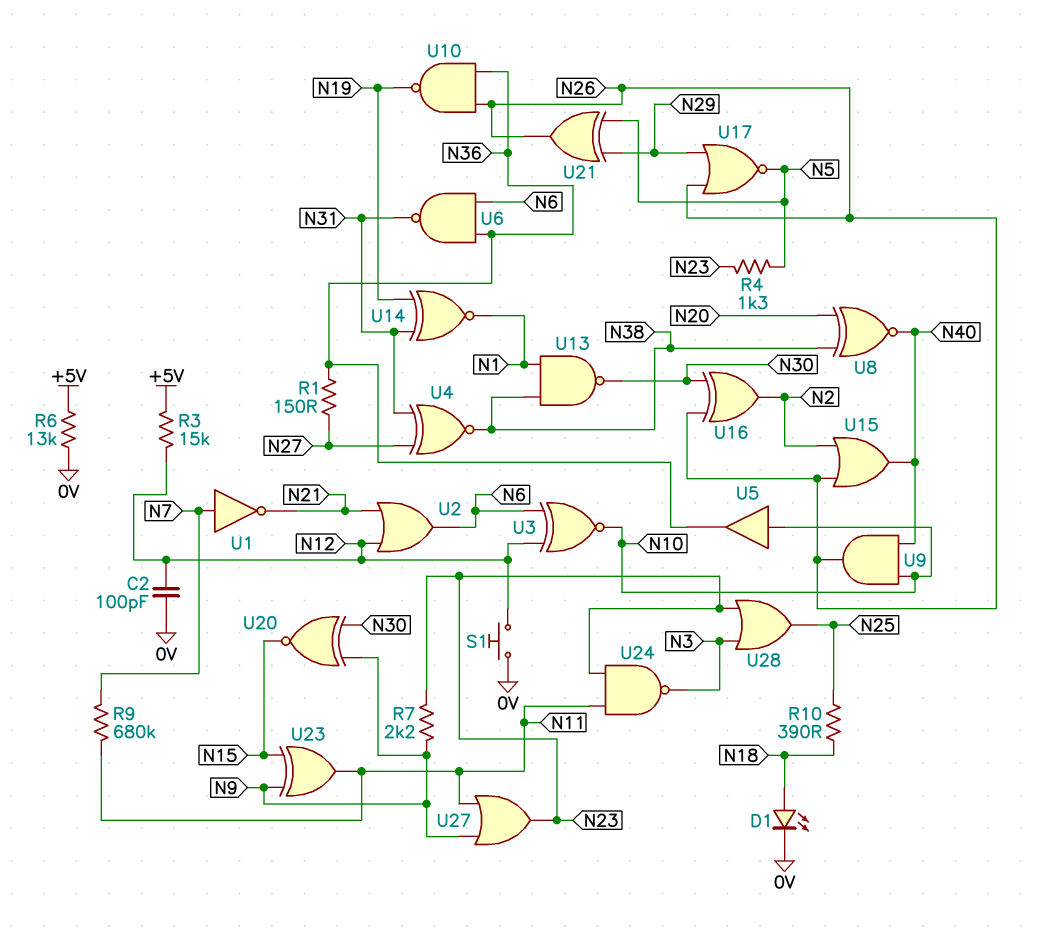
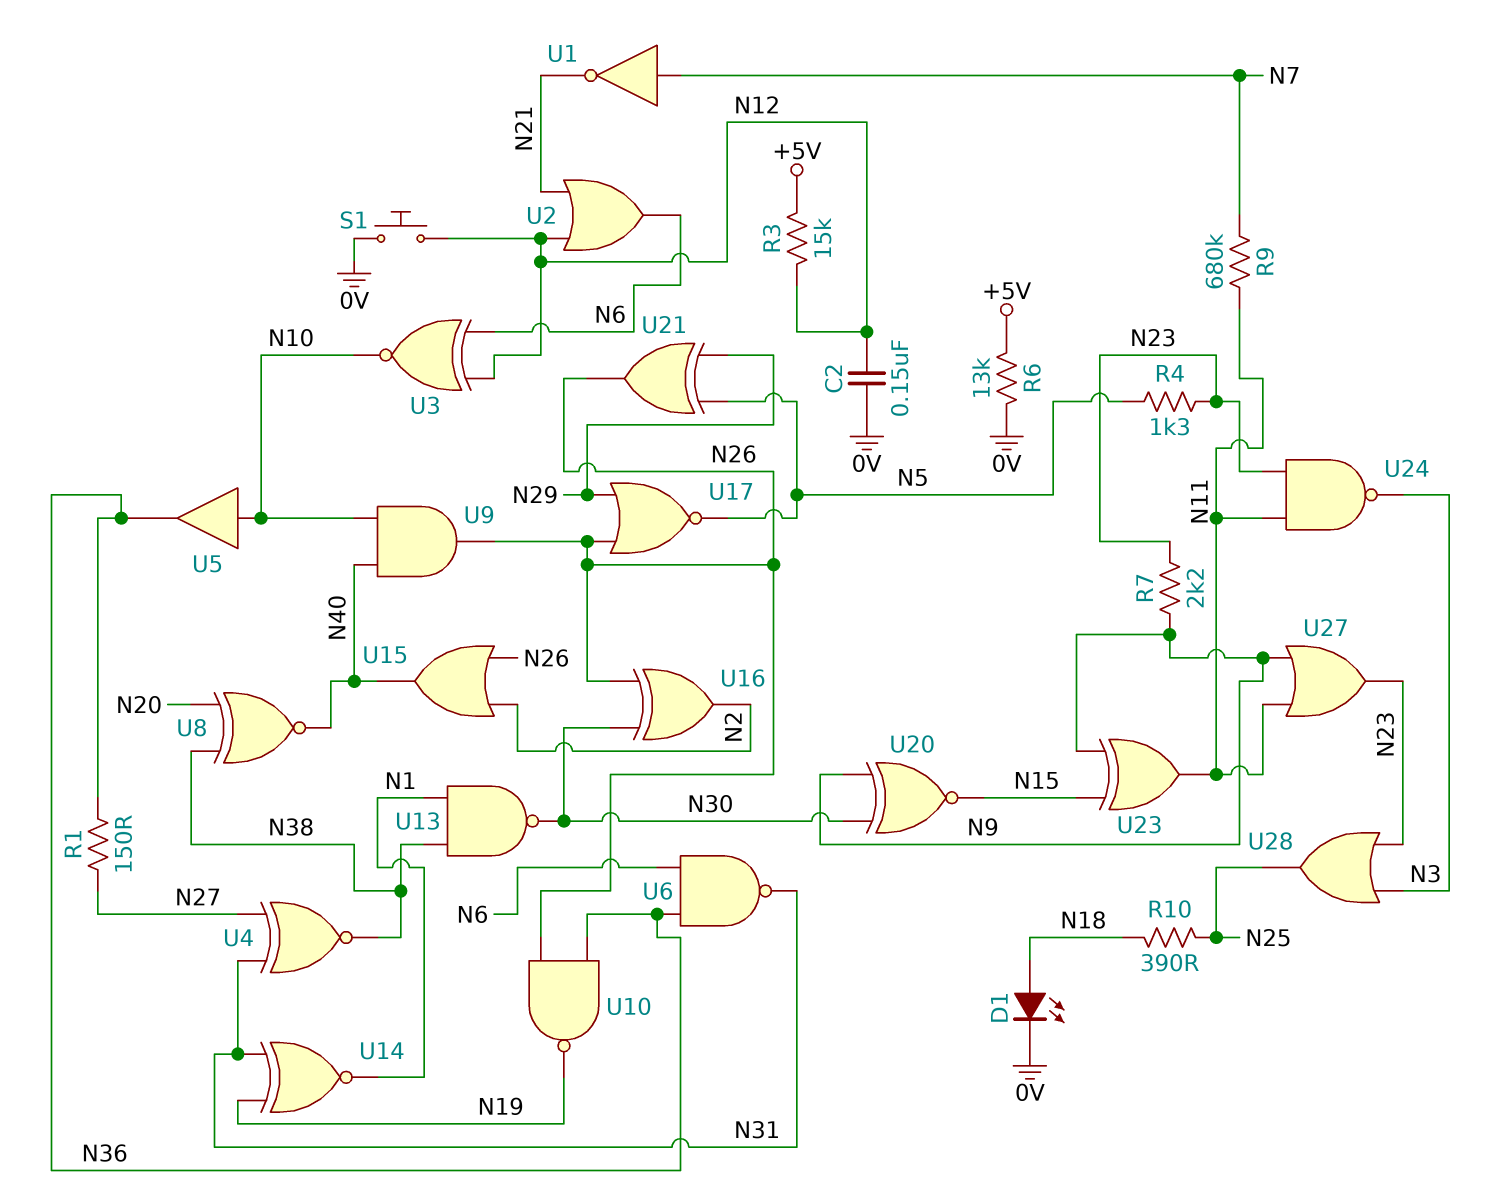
C2: 100pF (0V, N12) -> 150nF (0V, N12)

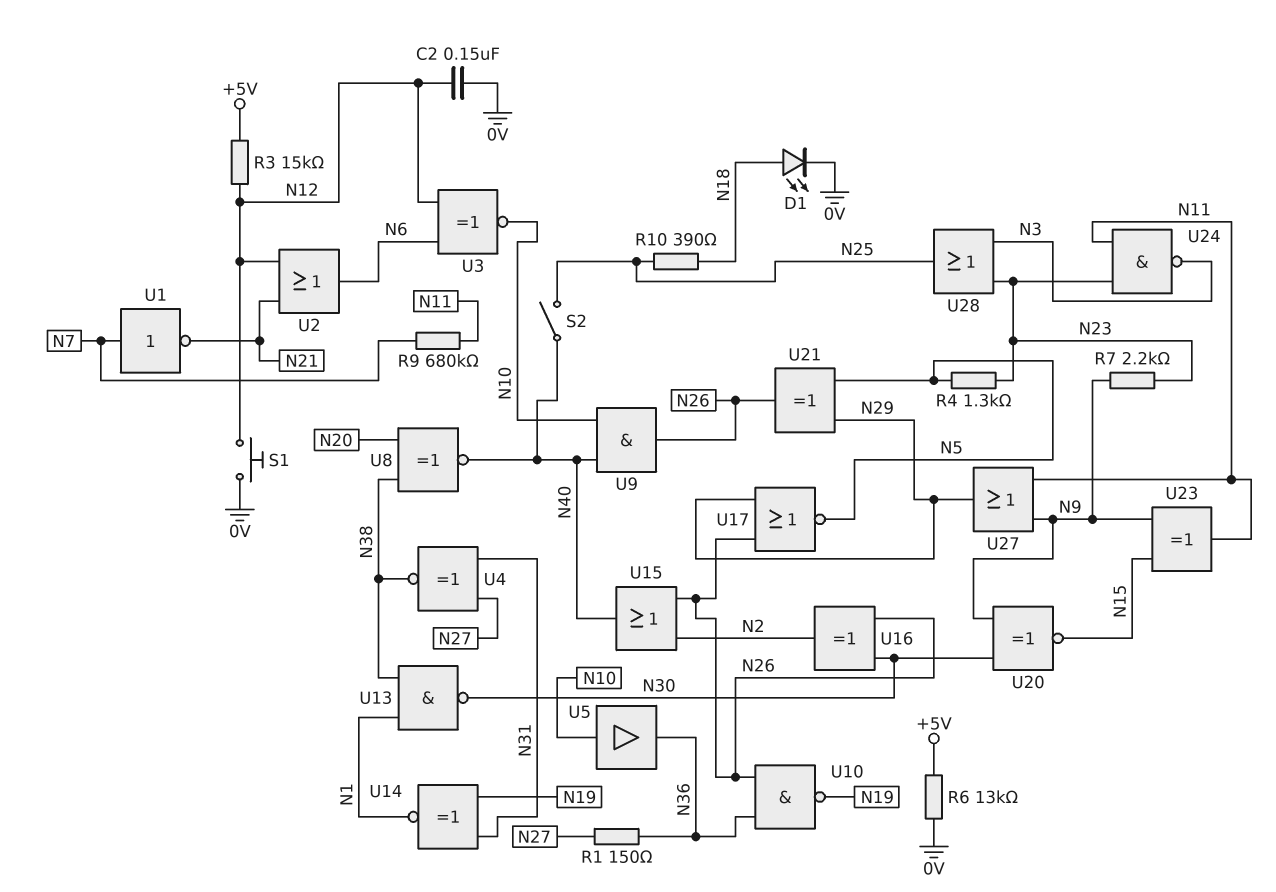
S2: none -> switch (N25, N40)
U6: NAND (in N6, in N36, out N31) -> none
U27: OR (in N9, in N11, out N23) -> OR (in N9, in N11, out N29)

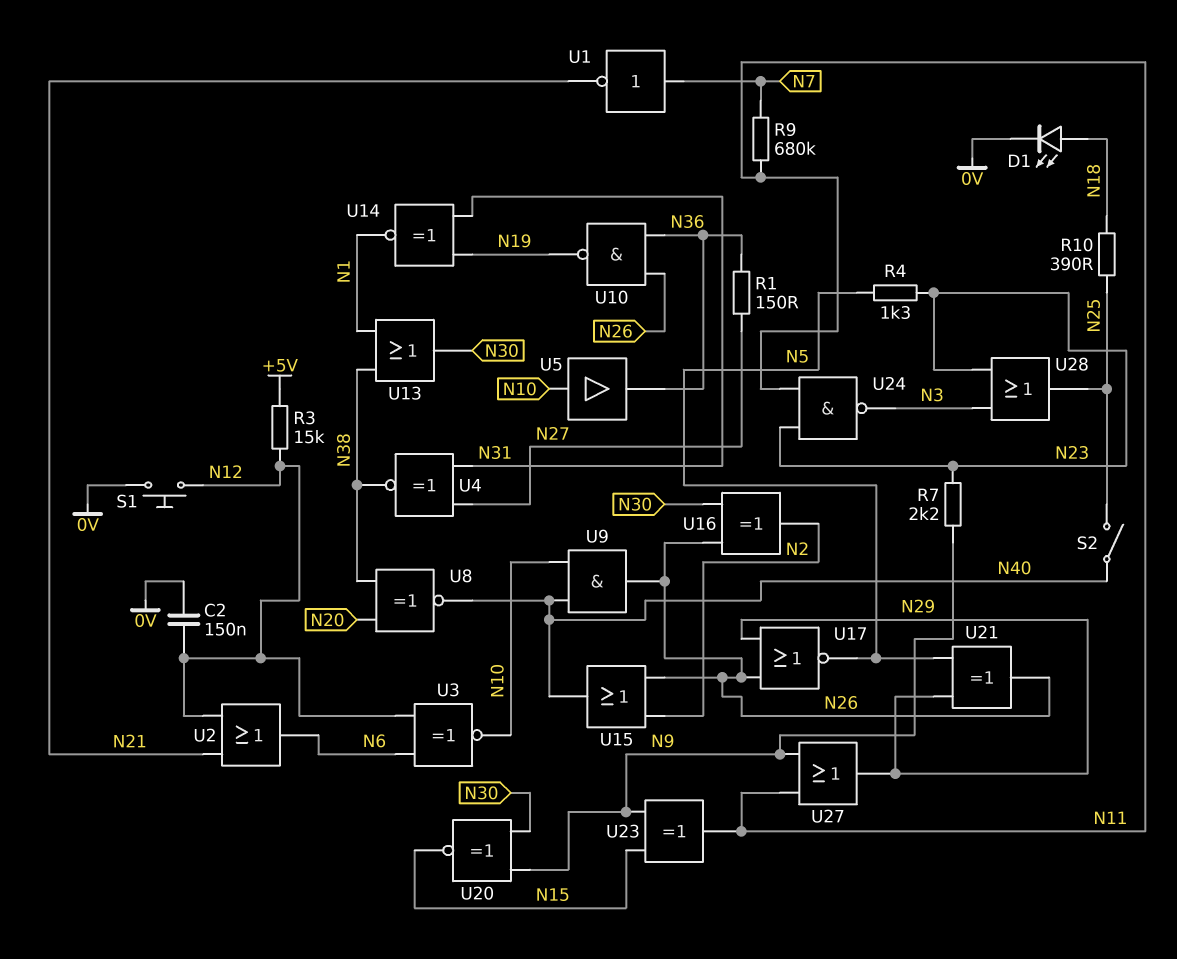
R6: 13k (+5V, 0V) -> none
U13: NAND (in N1, in N38, out N30) -> OR (in N1, in N38, out N30)

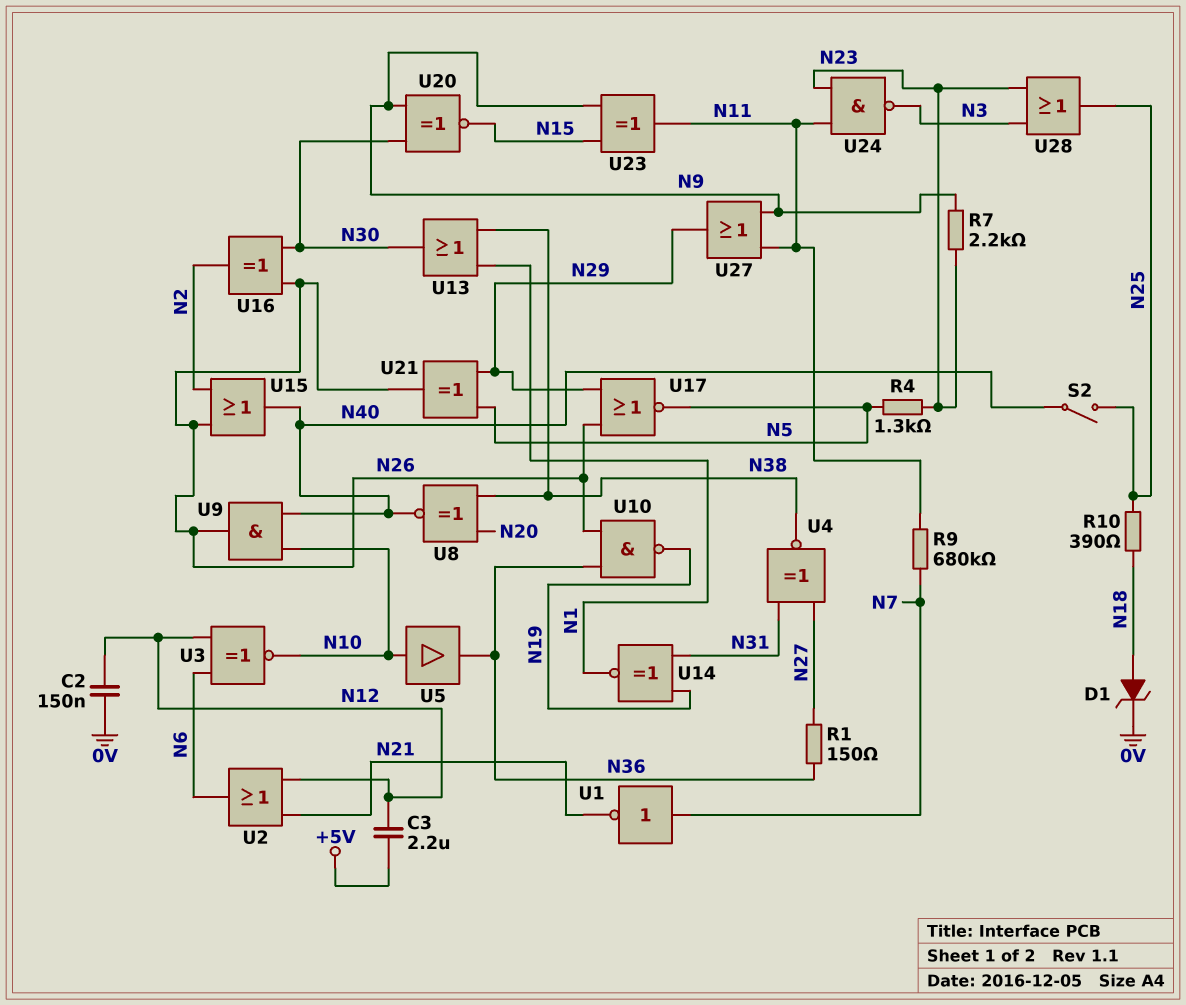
C3: none -> 2.2uF (+5V, N12)
D1: LED (A N18, K 0V) -> zener (A N18, K 0V)
R3: 15k (+5V, N12) -> none
S1: button (0V, N12) -> none

